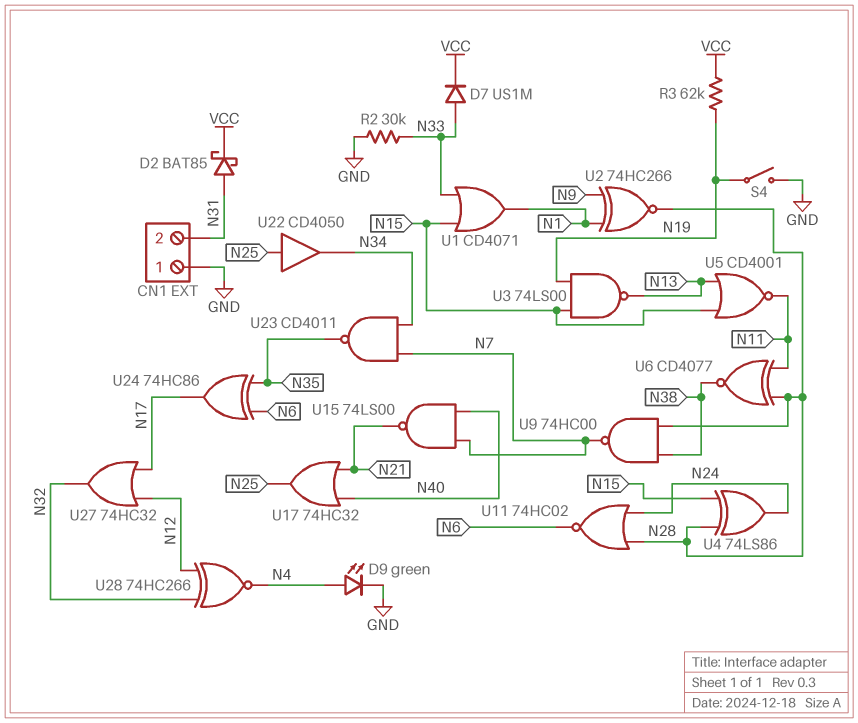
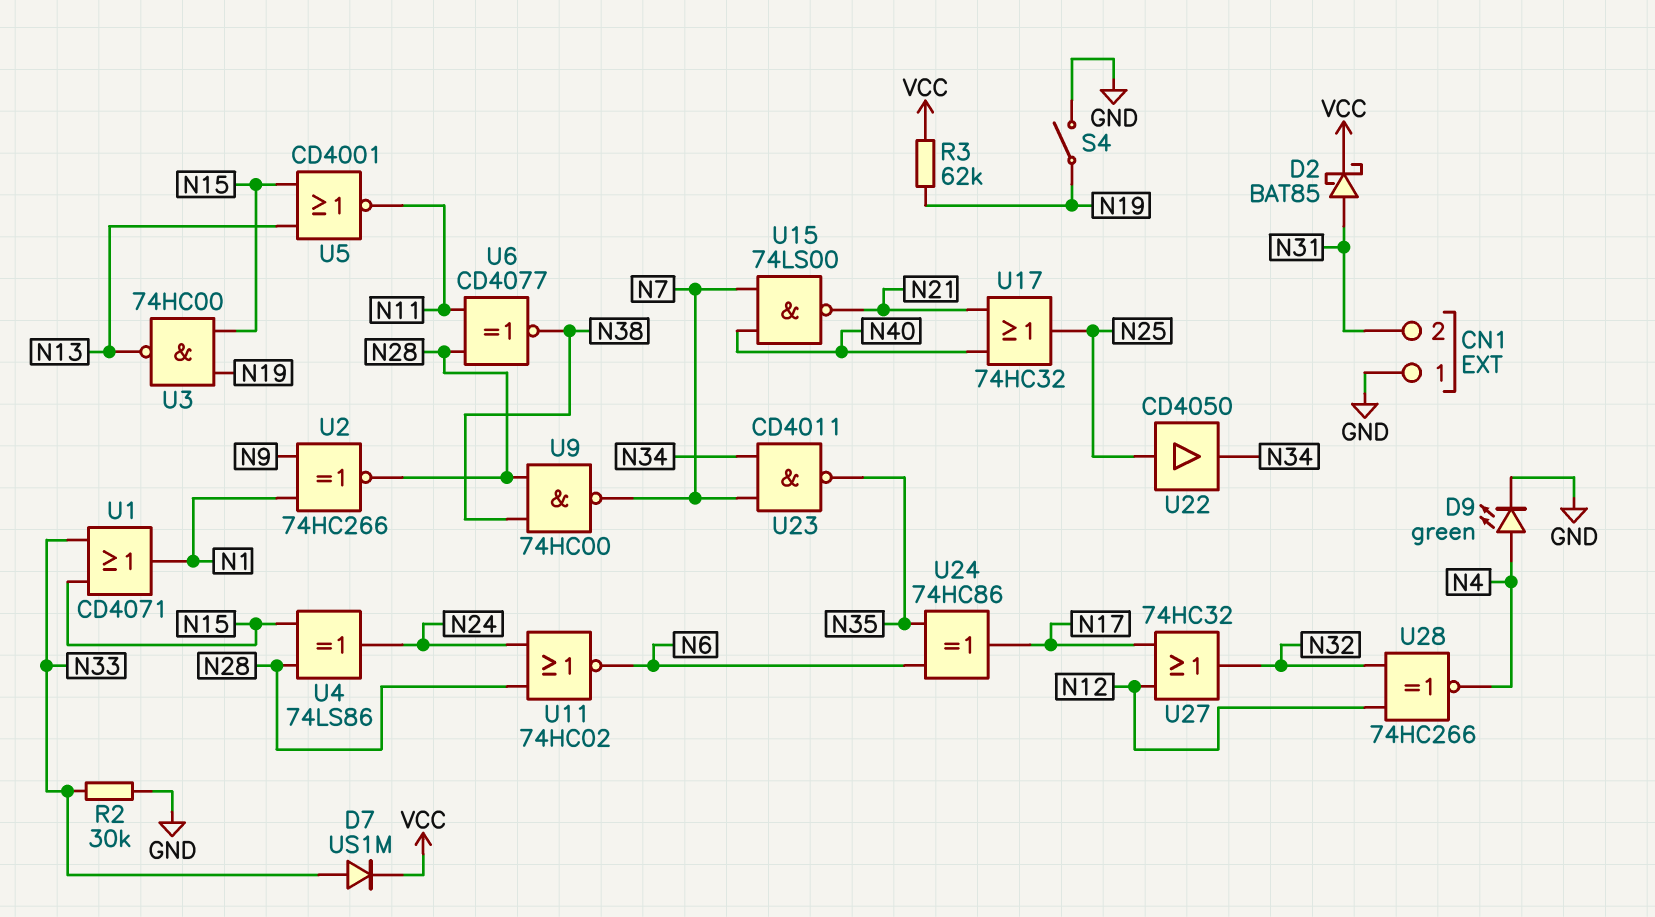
U3: NAND 74LS00 (in N15, in N19, out N13) -> NAND 74HC00 (in N15, in N19, out N13)

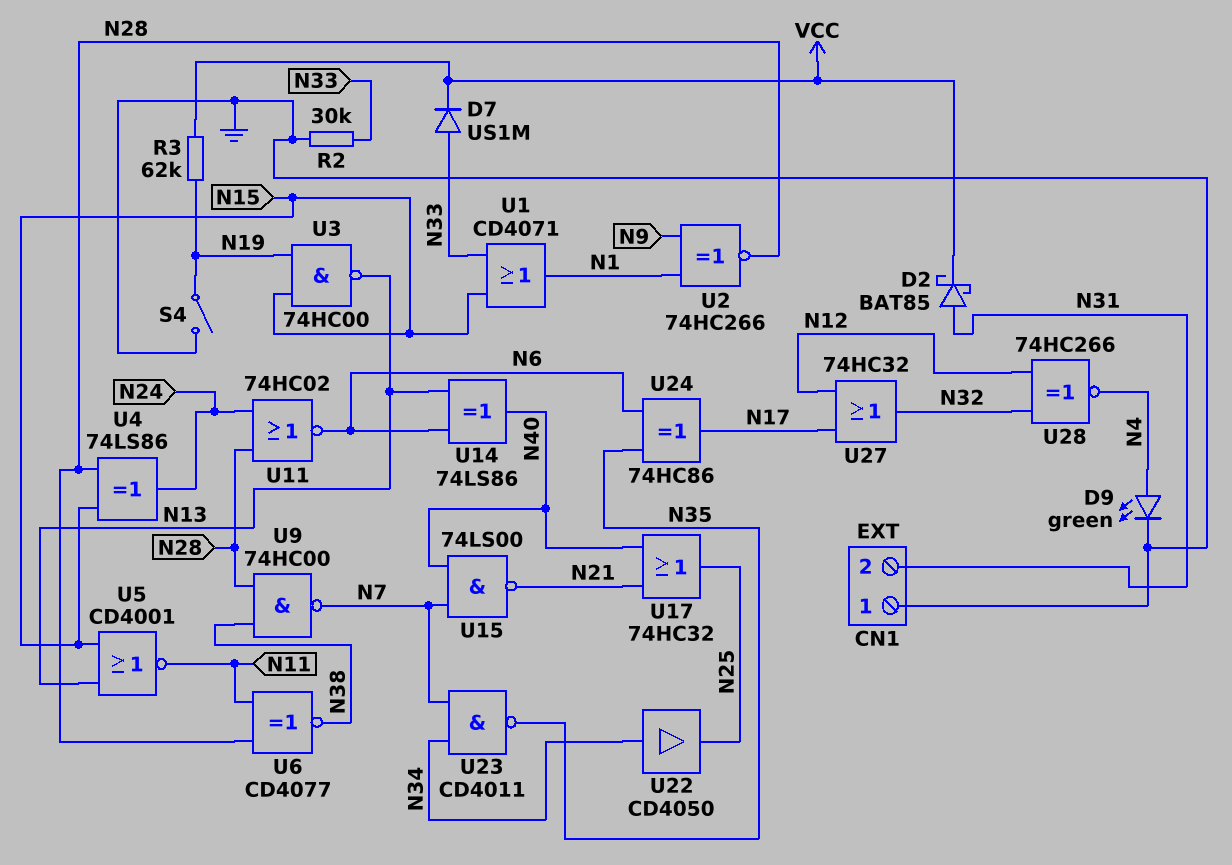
U14: none -> XOR 74LS86 (in N6, in N13, out N40)
U22: buffer CD4050 (in N25, out N34) -> buffer CD4050 (in N34, out N25)

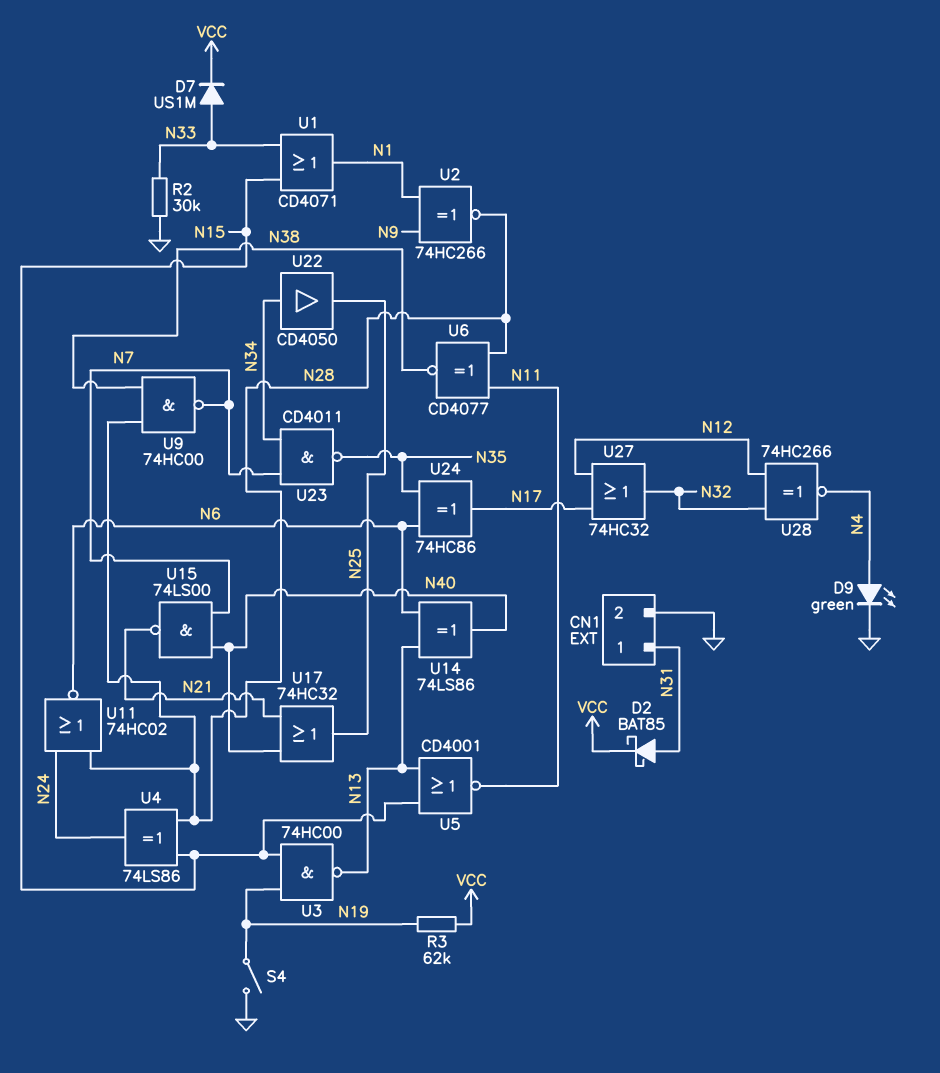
CN1 pin 1: GND -> N31
CN1 pin 2: N31 -> GND

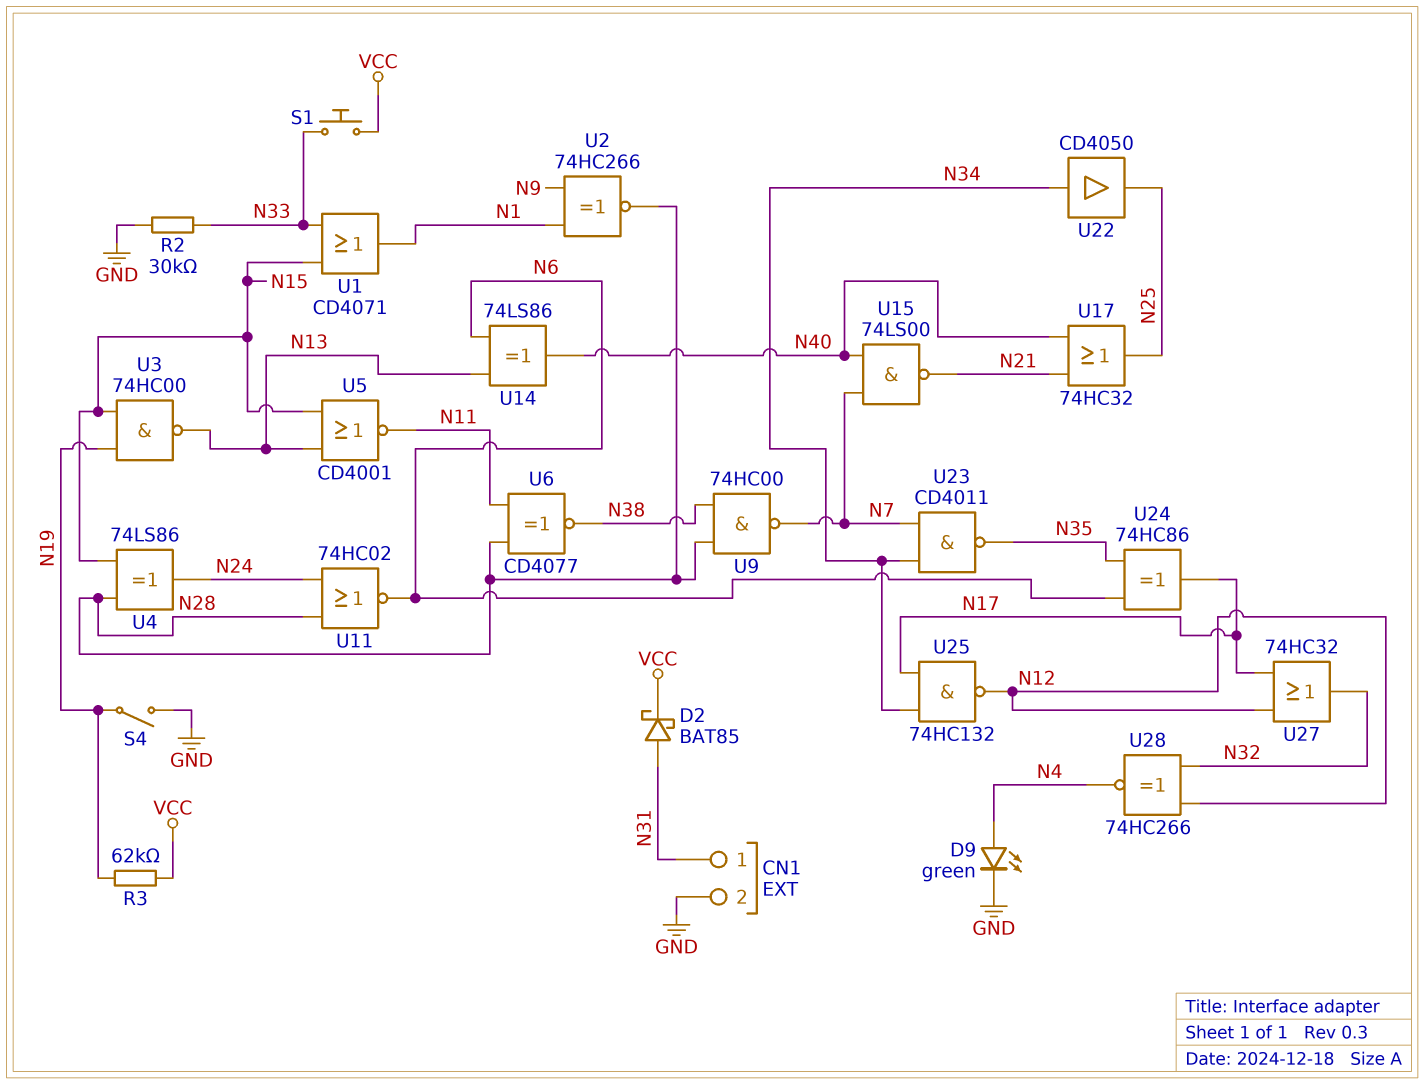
D7: diode US1M (A N33, K VCC) -> none
S1: none -> button (N33, VCC)
U25: none -> NAND 74HC132 (in N17, in N34, out N12)

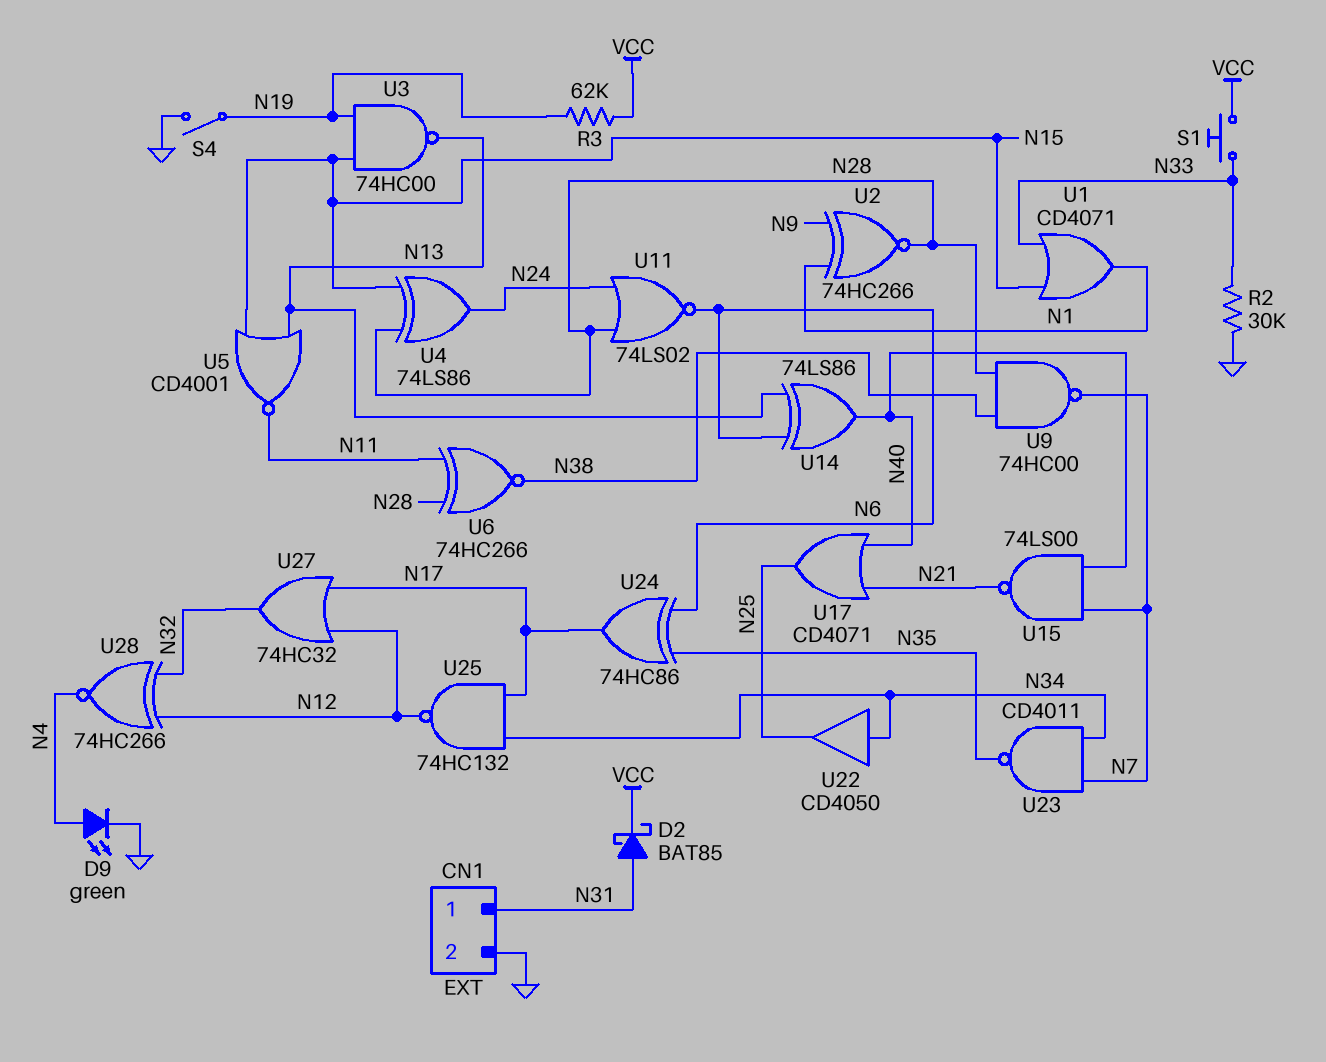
U6: XNOR CD4077 (in N11, in N28, out N38) -> XNOR 74HC266 (in N11, in N28, out N38)
U11: NOR 74HC02 (in N24, in N28, out N6) -> NOR 74LS02 (in N24, in N28, out N6)
U17: OR 74HC32 (in N21, in N40, out N25) -> OR CD4071 (in N21, in N40, out N25)

